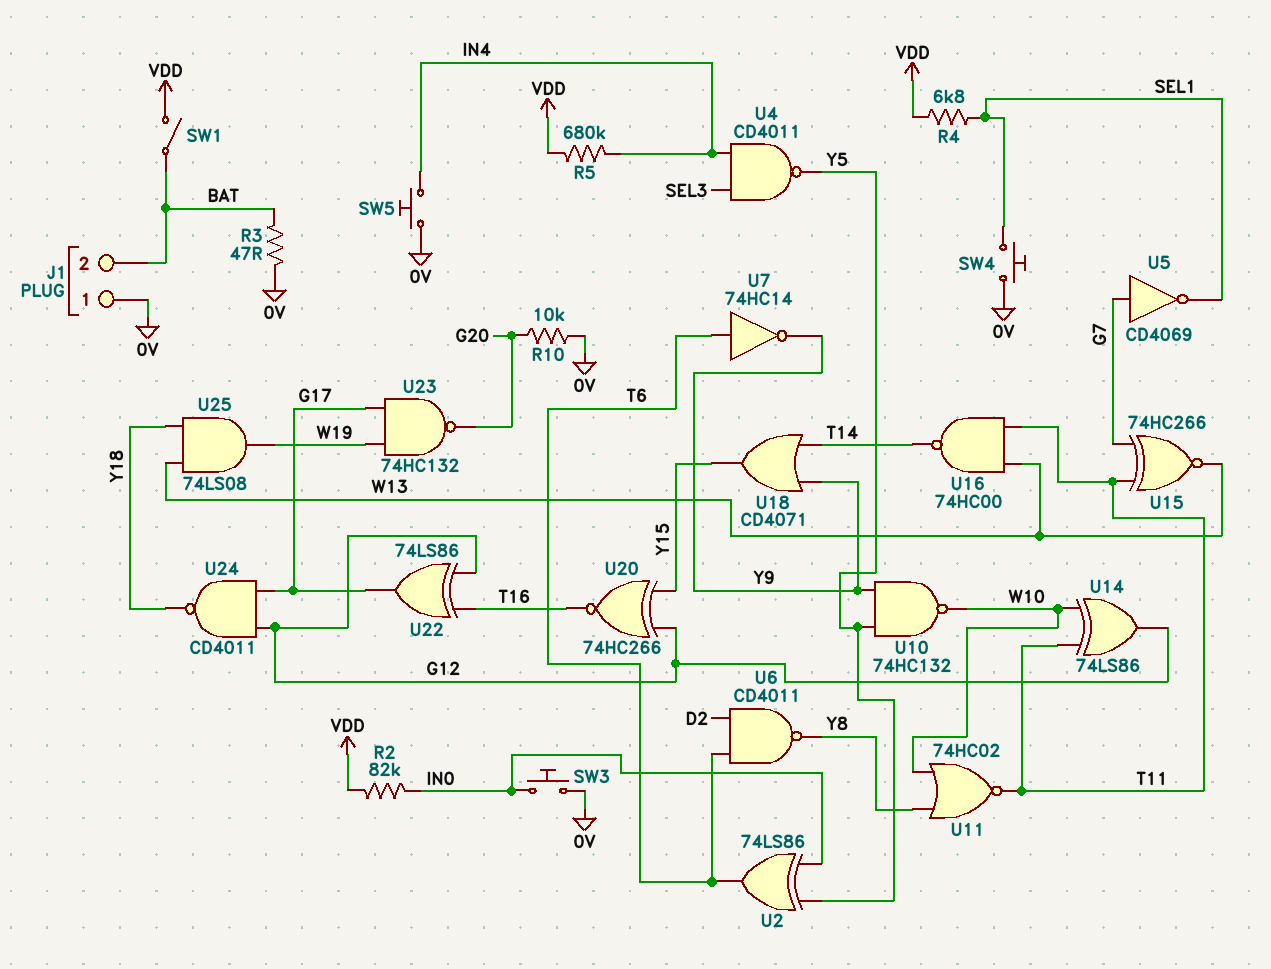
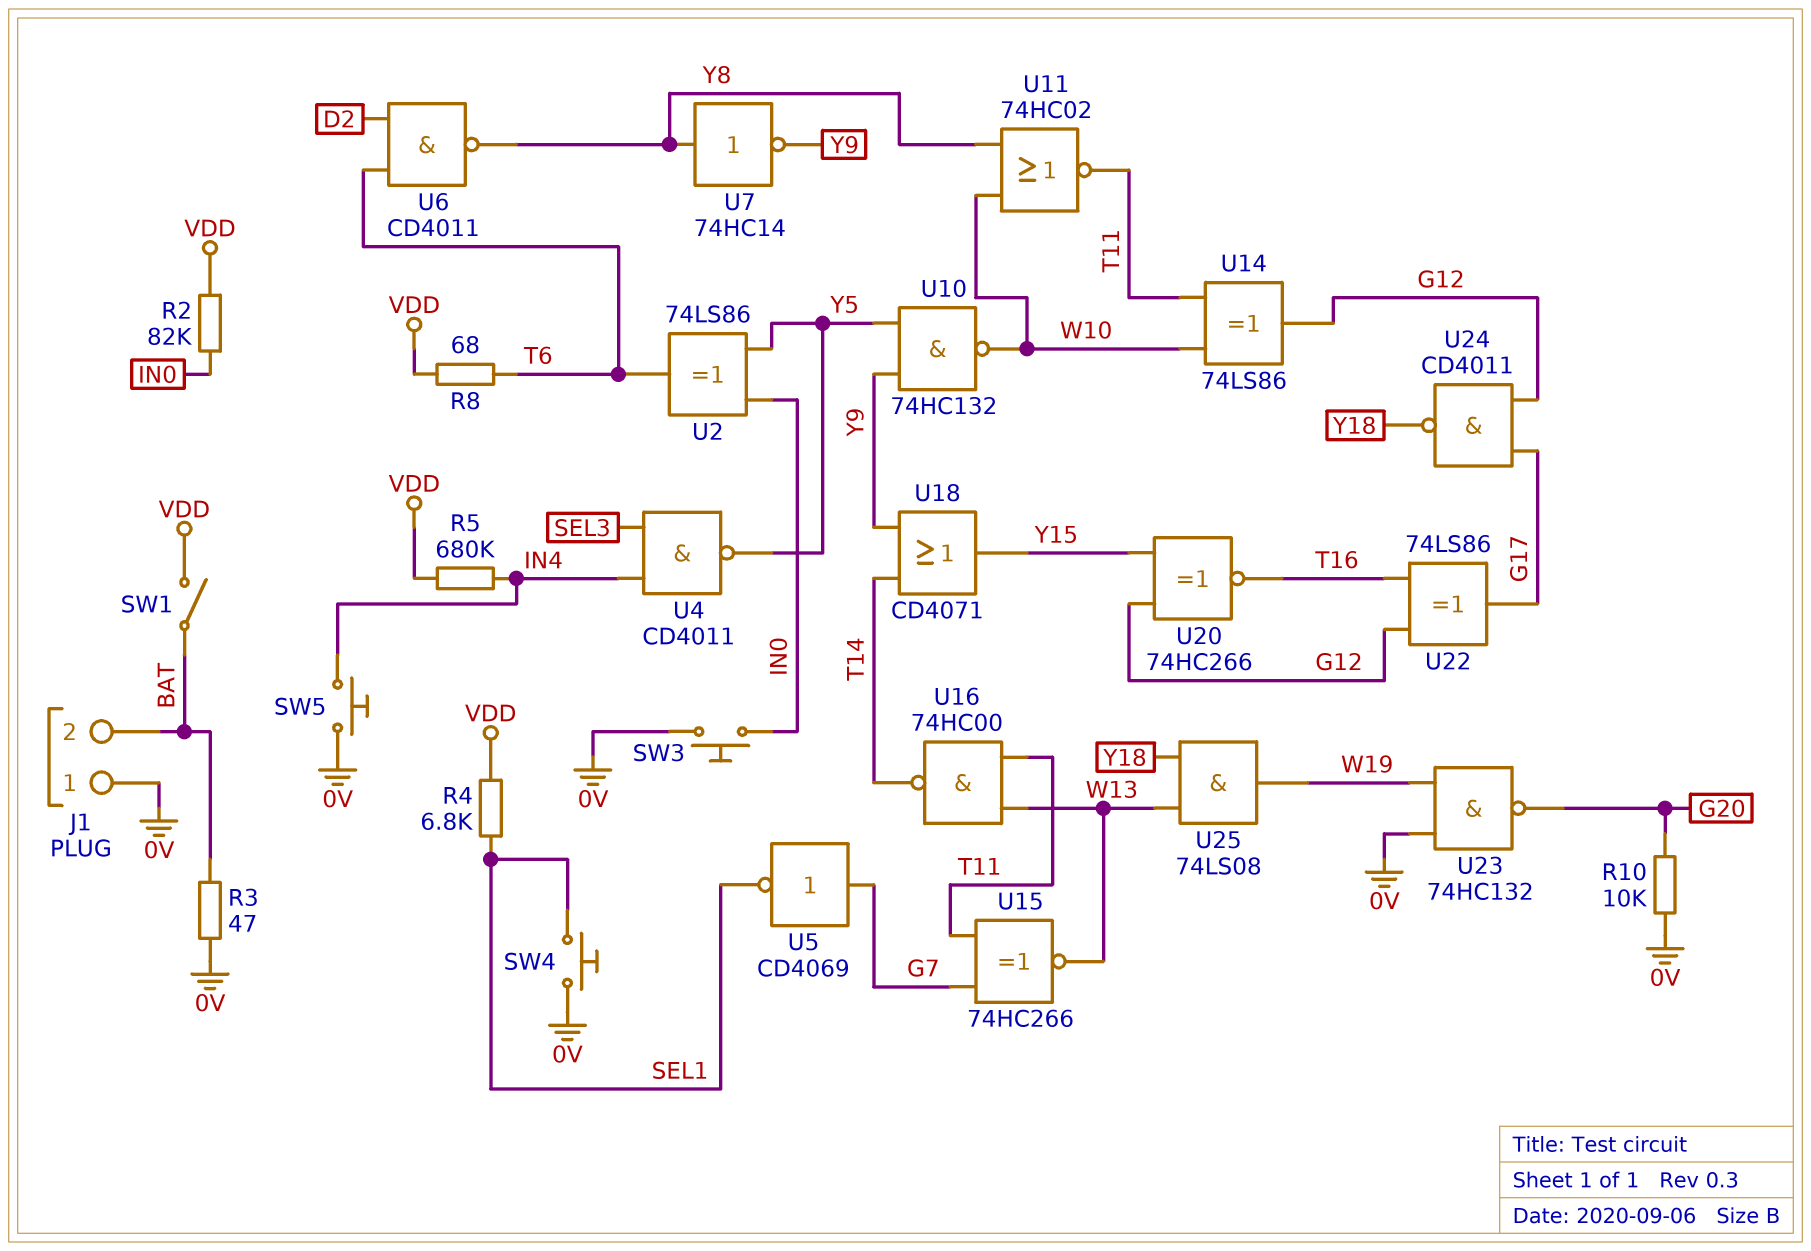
R8: none -> 68 (T6, VDD)
U7: NOT 74HC14 (in T6, out Y9) -> NOT 74HC14 (in Y8, out Y9)
U23: NAND 74HC132 (in G17, in W19, out G20) -> NAND 74HC132 (in 0V, in W19, out G20)

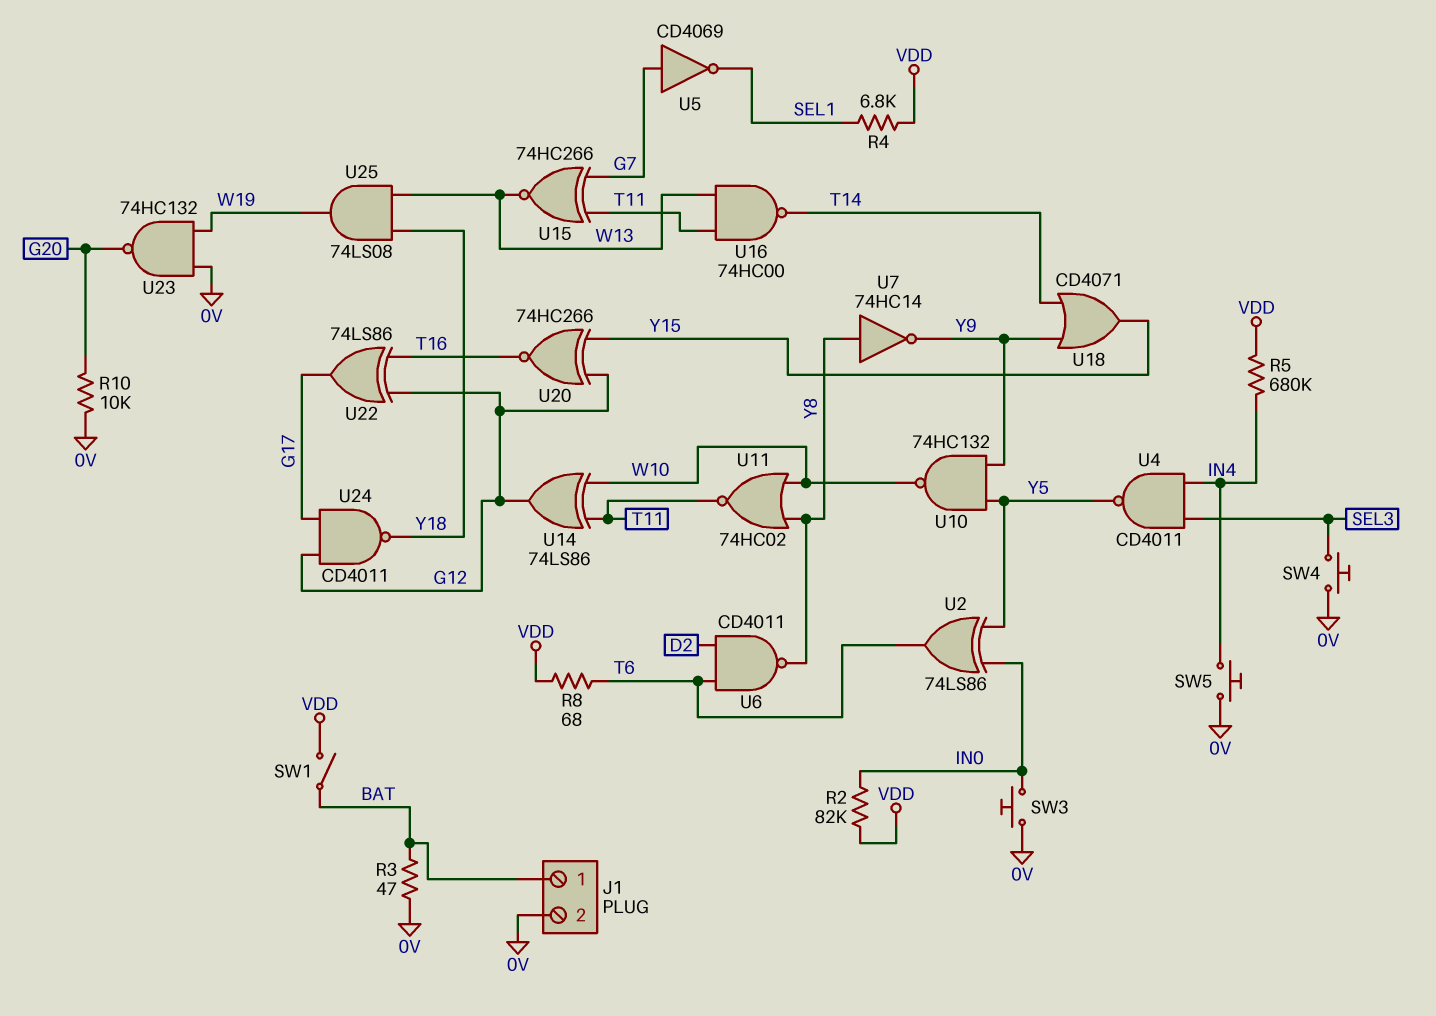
J1 pin 1: 0V -> BAT
J1 pin 2: BAT -> 0V
SW4: button (0V, SEL1) -> button (0V, SEL3)

